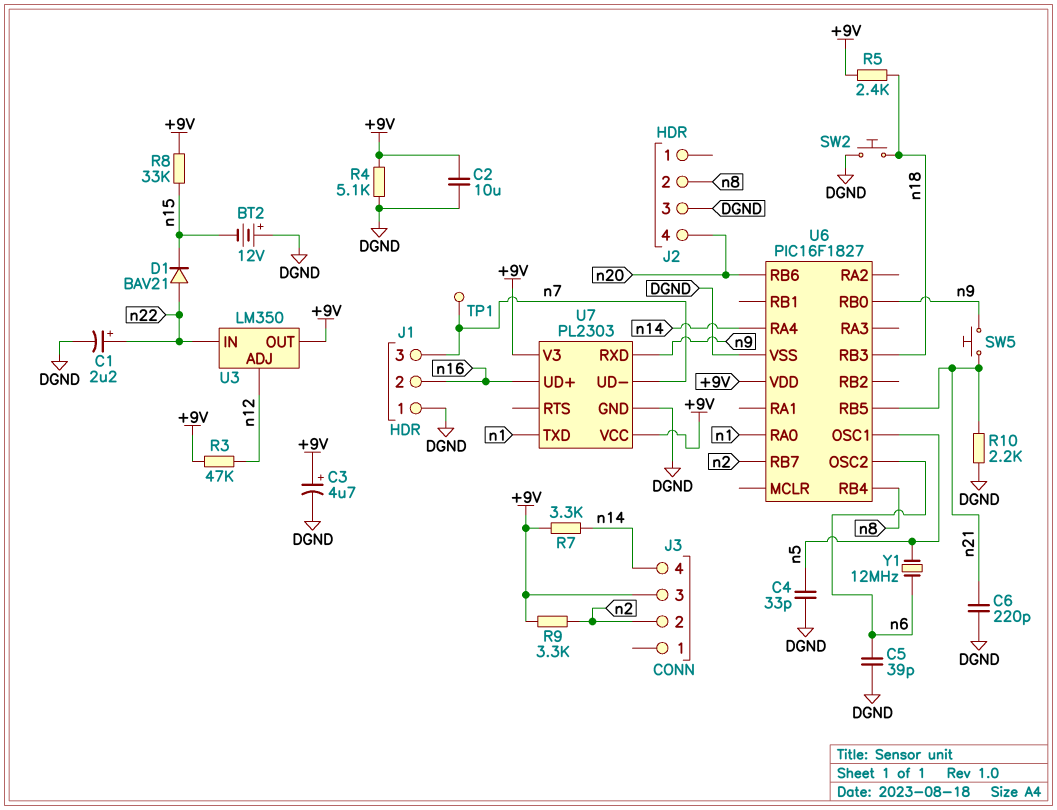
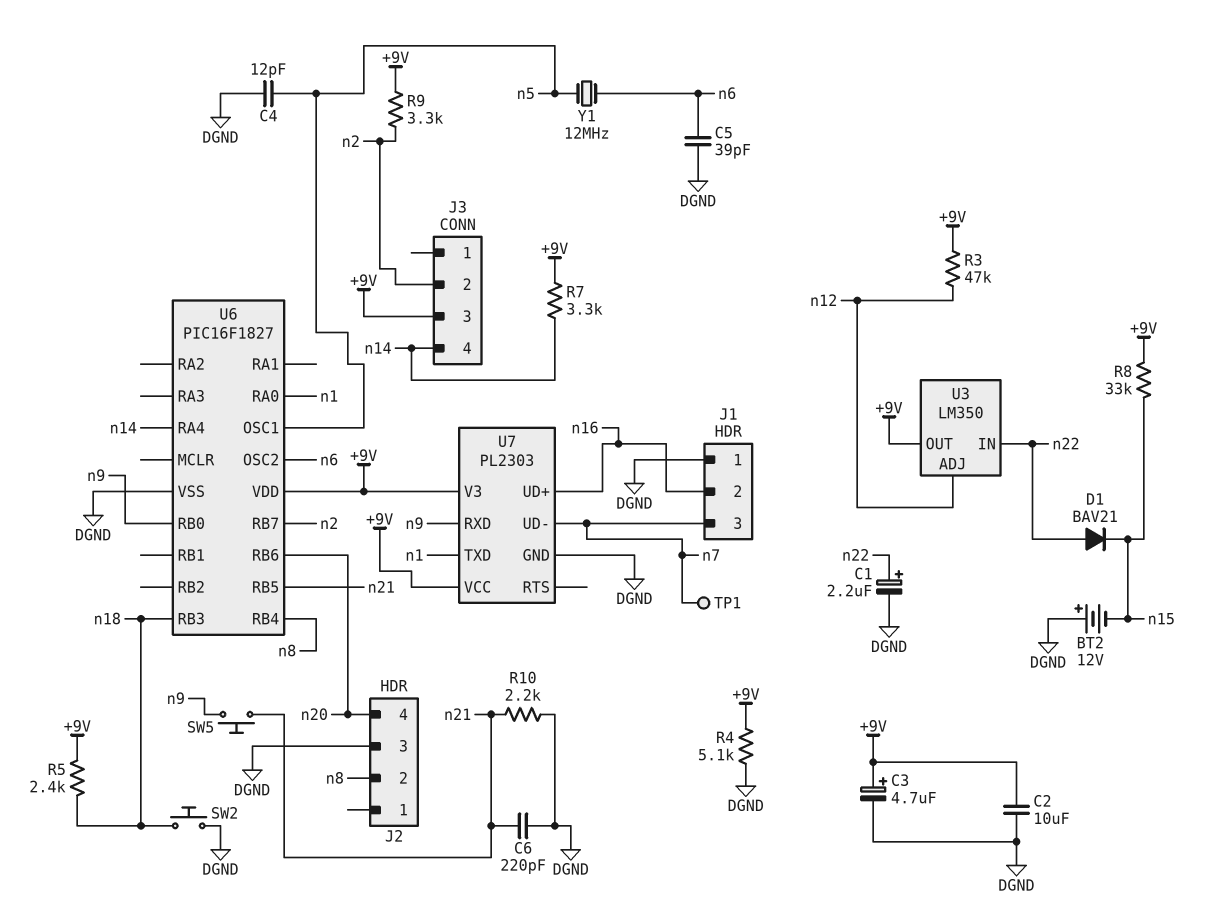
C4: 33pF (DGND, n5) -> 12pF (DGND, n5)

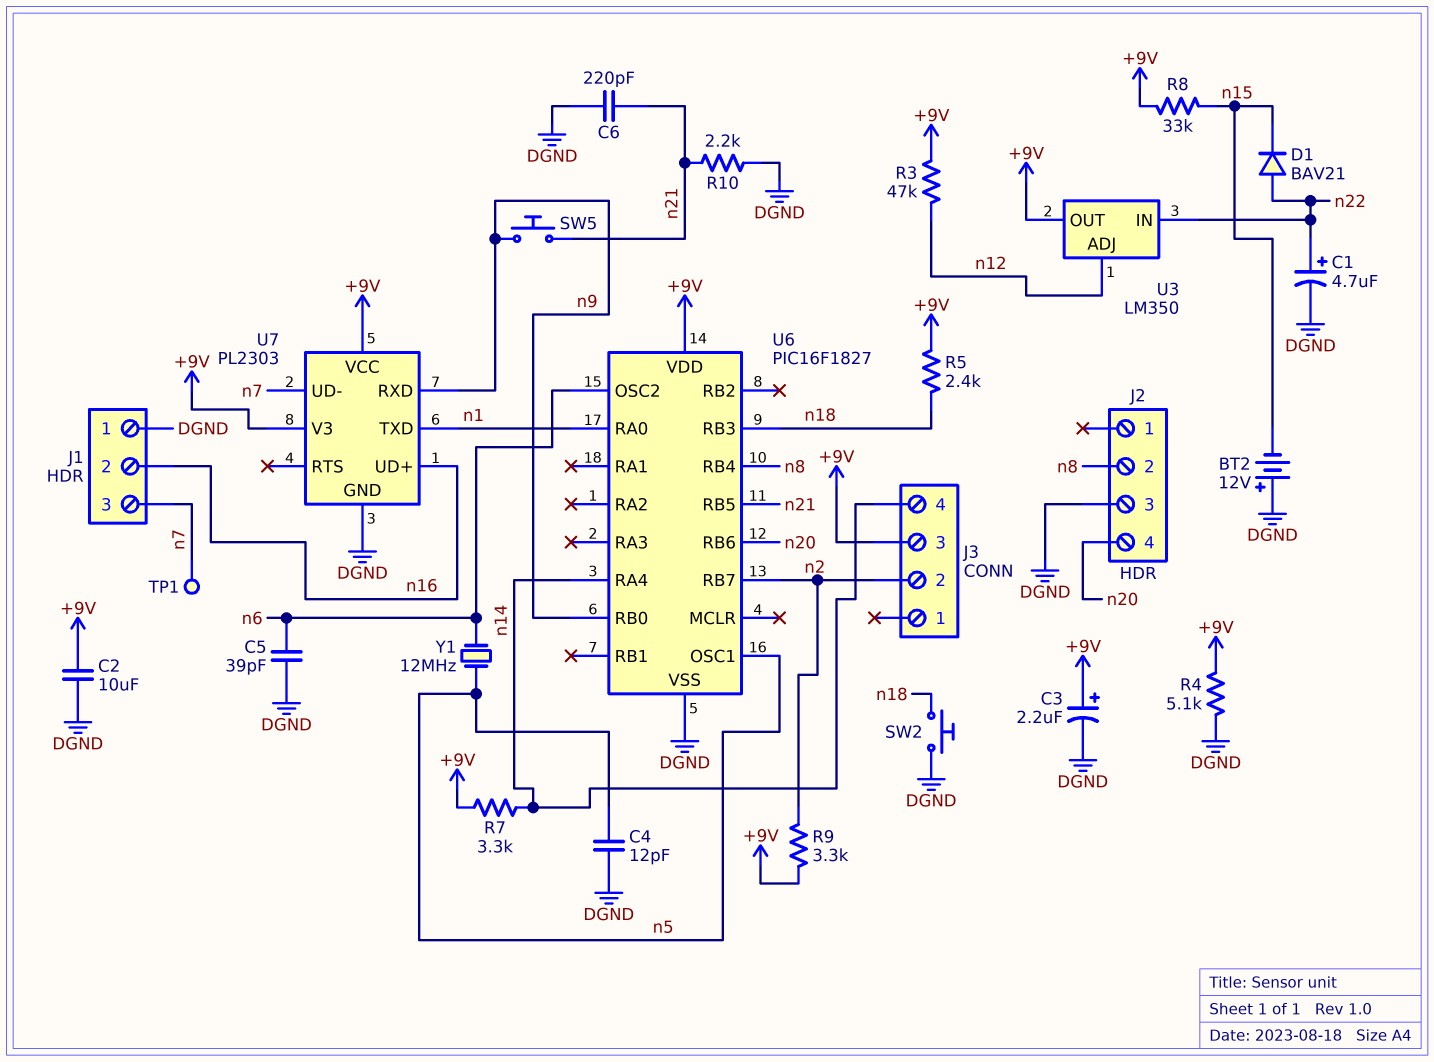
C1: 2.2uF (plus n22, minus DGND) -> 4.7uF (plus n22, minus DGND)
C3: 4.7uF (plus +9V, minus DGND) -> 2.2uF (plus +9V, minus DGND)

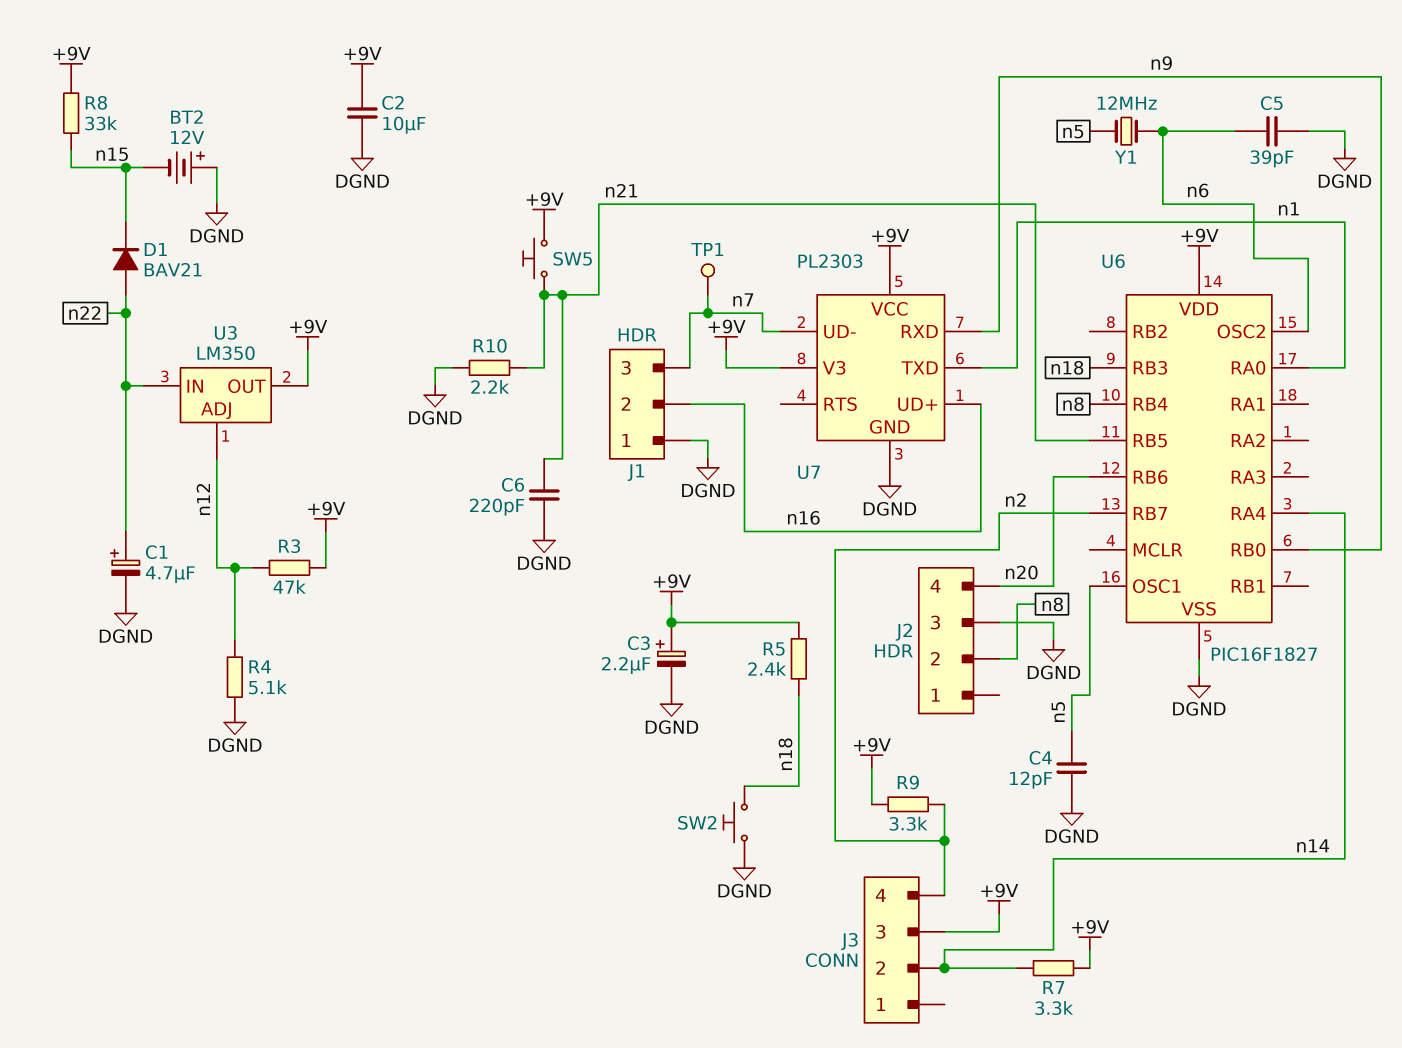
J3 pin 2: n2 -> n14
J3 pin 4: n14 -> n2
R4: 5.1k (+9V, DGND) -> 5.1k (DGND, n12)
SW5: button (n9, n21) -> button (+9V, n21)

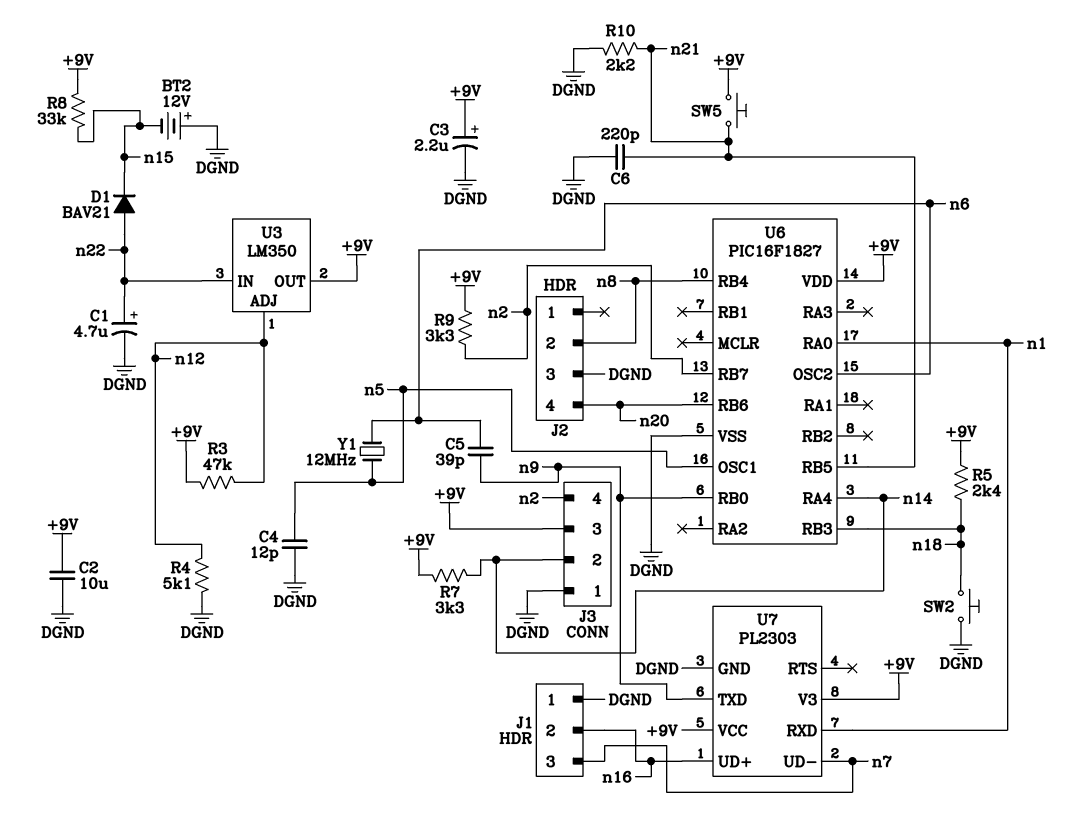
C5: 39pF (DGND, n6) -> 39pF (n6, n9)
J3 pin 1: none -> DGND
TP1: test point (n7) -> none
U7 pin RXD: n9 -> n1
U7 pin TXD: n1 -> n9

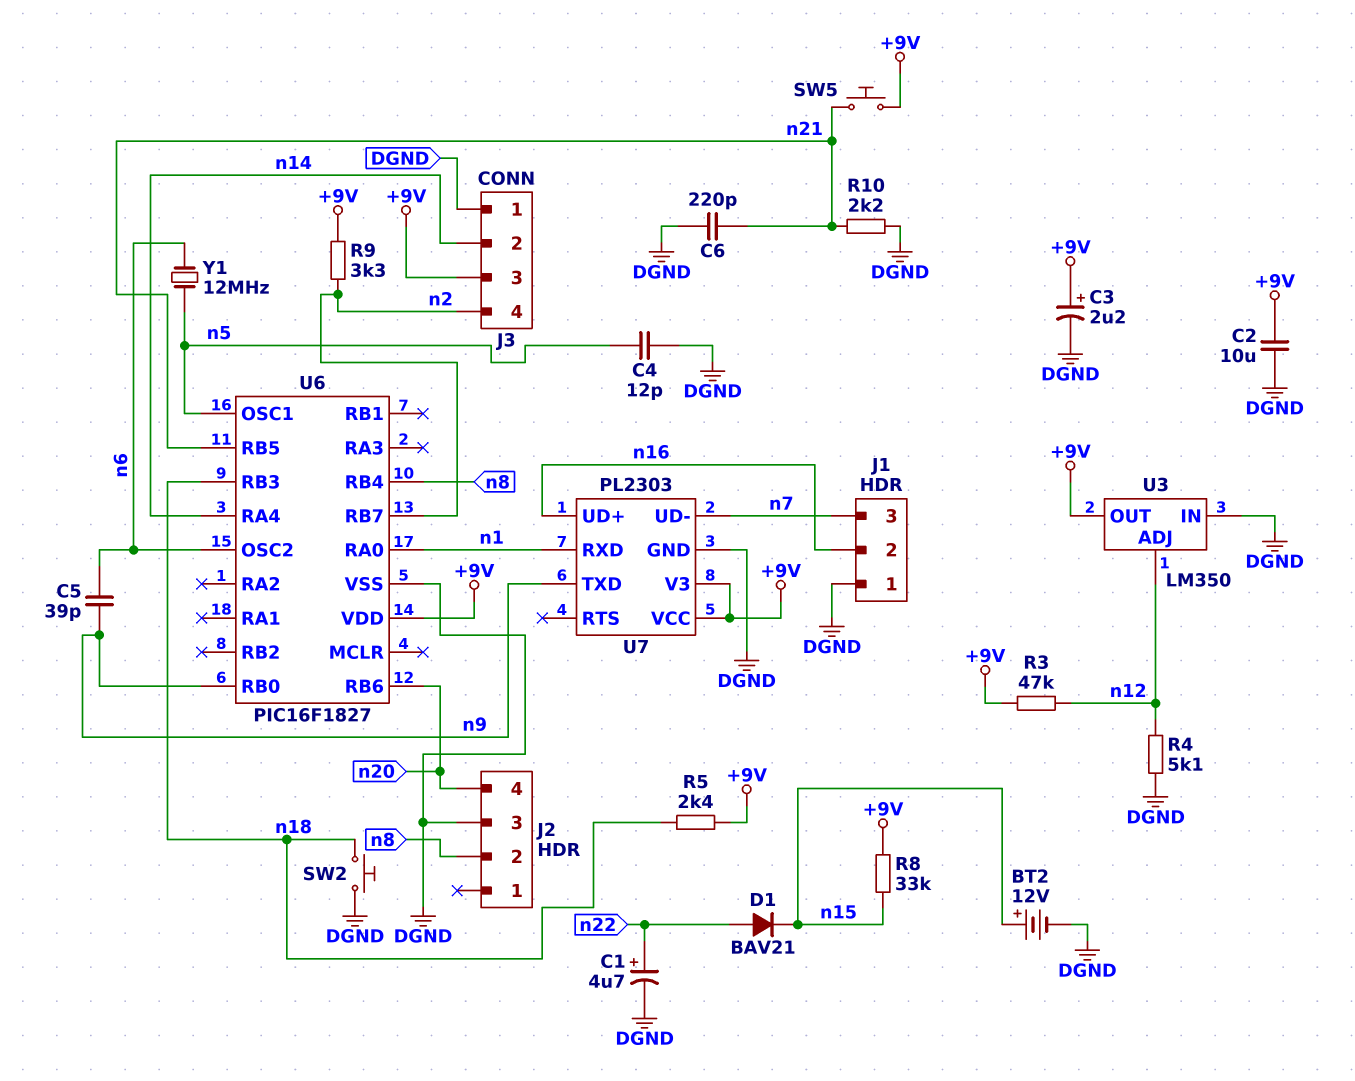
BT2: 12V (plus DGND, minus n15) -> 12V (plus n15, minus DGND)
R7: 3.3k (+9V, n14) -> none
U3 pin IN: n22 -> DGND

